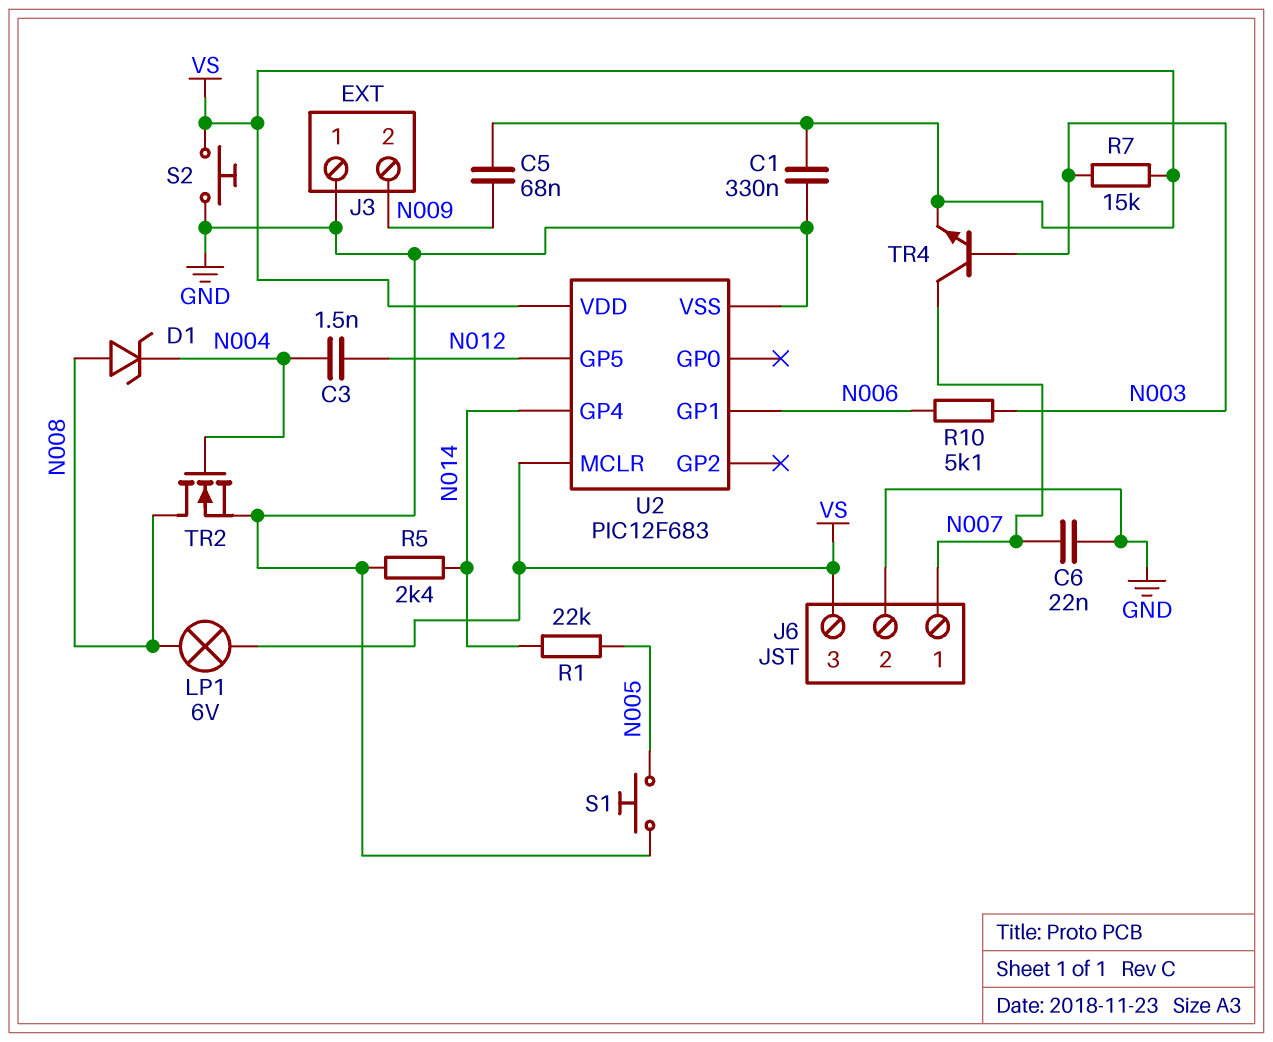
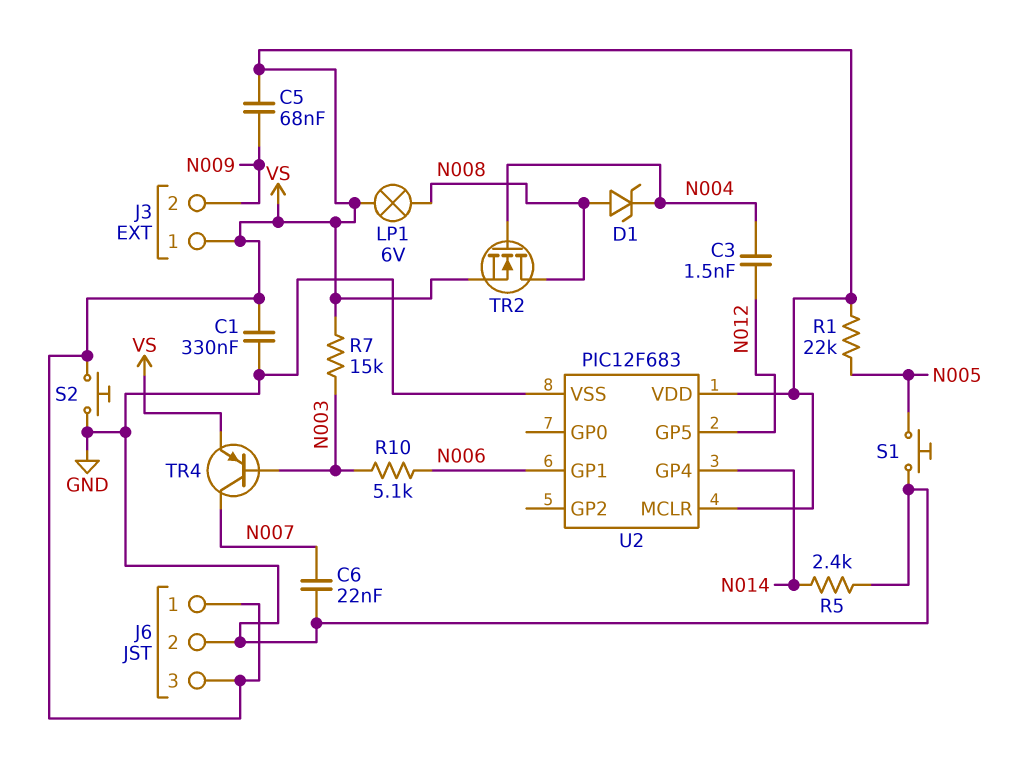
J3 pin 1: GND -> VS
J6 pin 1: N007 -> VS
R1: 22k (N005, N014) -> 22k (N005, VS)
TR2: NMOS (G N004, D N008, S GND) -> NMOS (G N004, D N008, S VS)
TR4: NPN (B N003, C N007, E VS) -> PNP (B N003, C N007, E VS)

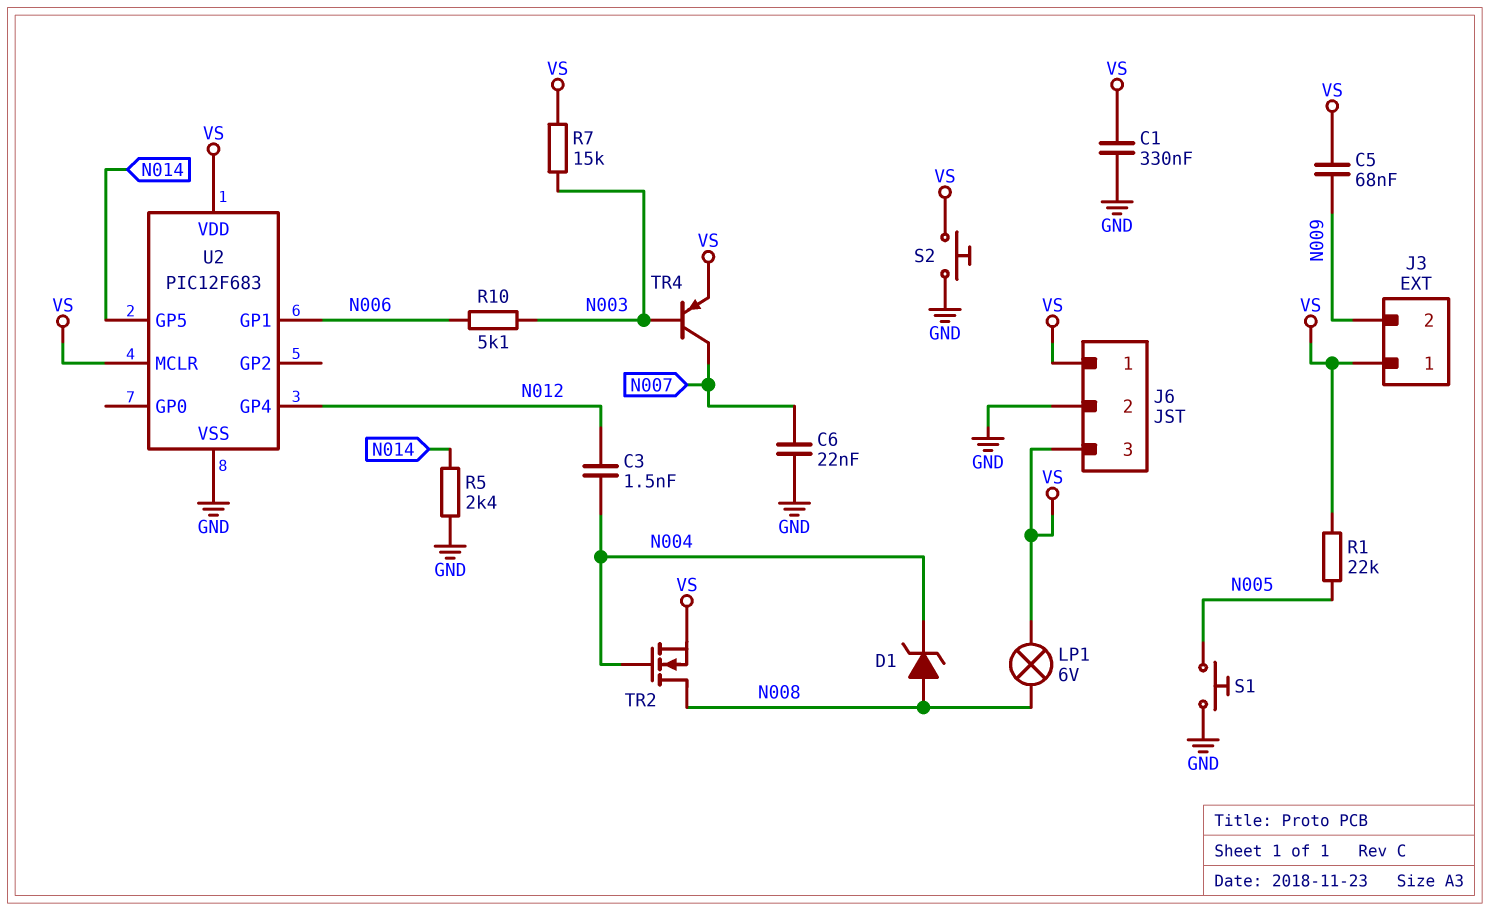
U2 pin GP4: N014 -> N012
U2 pin GP5: N012 -> N014

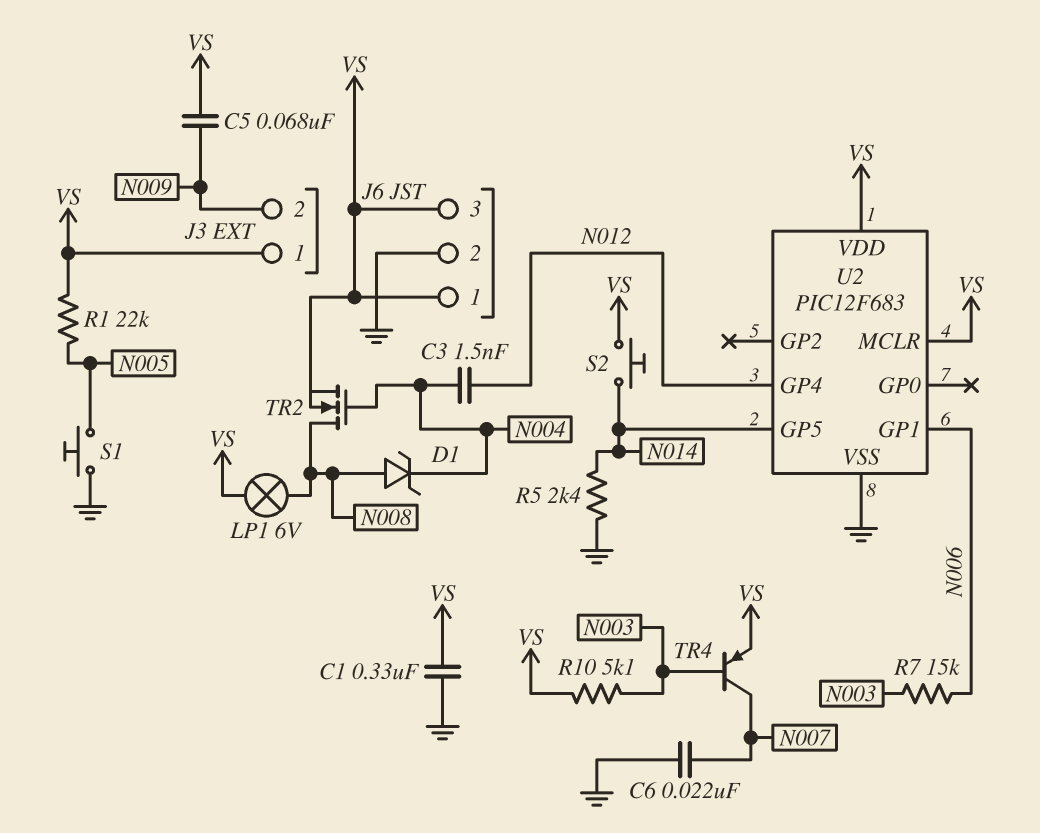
R7: 15k (N003, VS) -> 15k (N003, N006)
R10: 5.1k (N003, N006) -> 5.1k (N003, VS)
S2: button (GND, VS) -> button (N014, VS)

